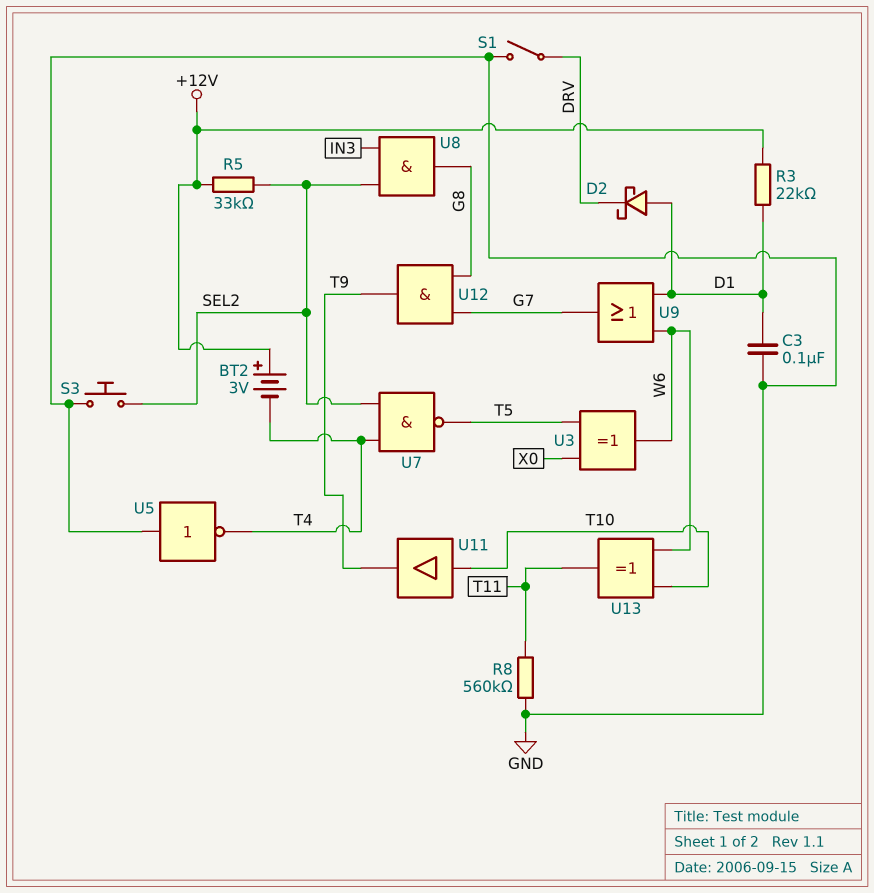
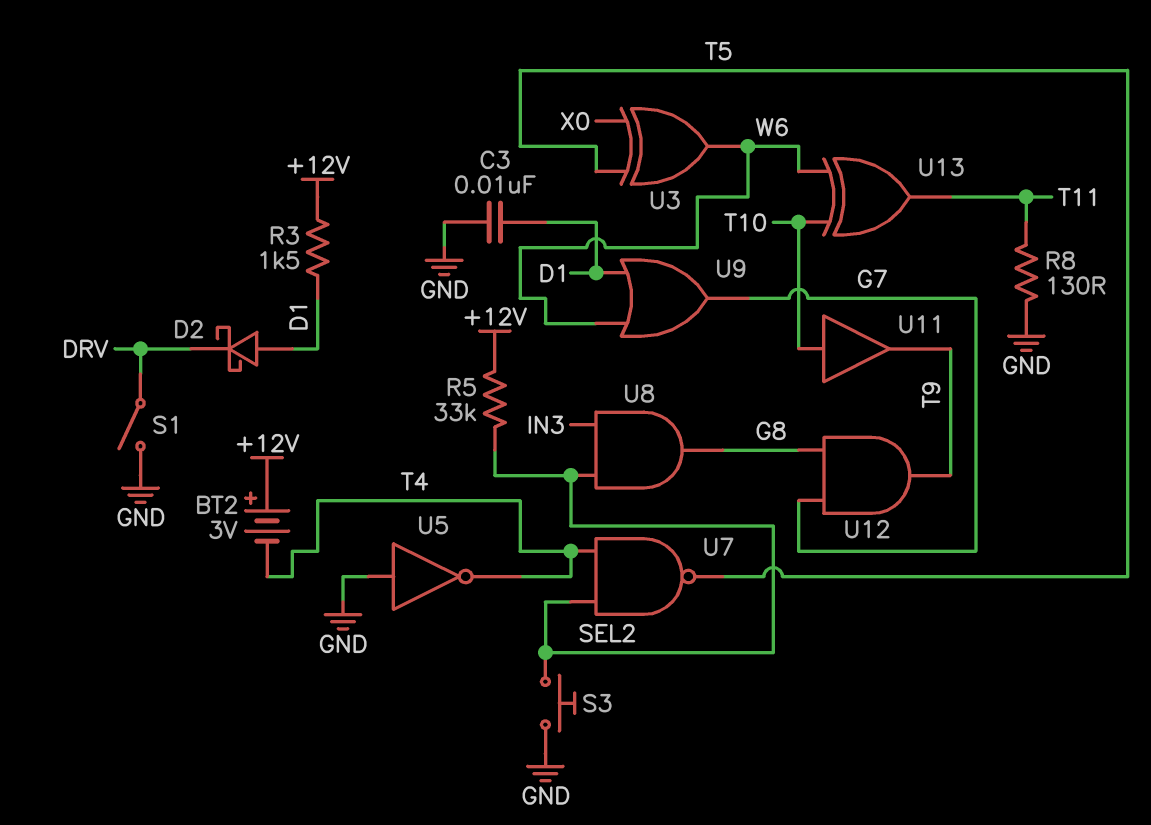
C3: 100nF (D1, GND) -> 10nF (D1, GND)
R3: 22k (+12V, D1) -> 1.5k (+12V, D1)
R8: 560k (GND, T11) -> 130 (GND, T11)

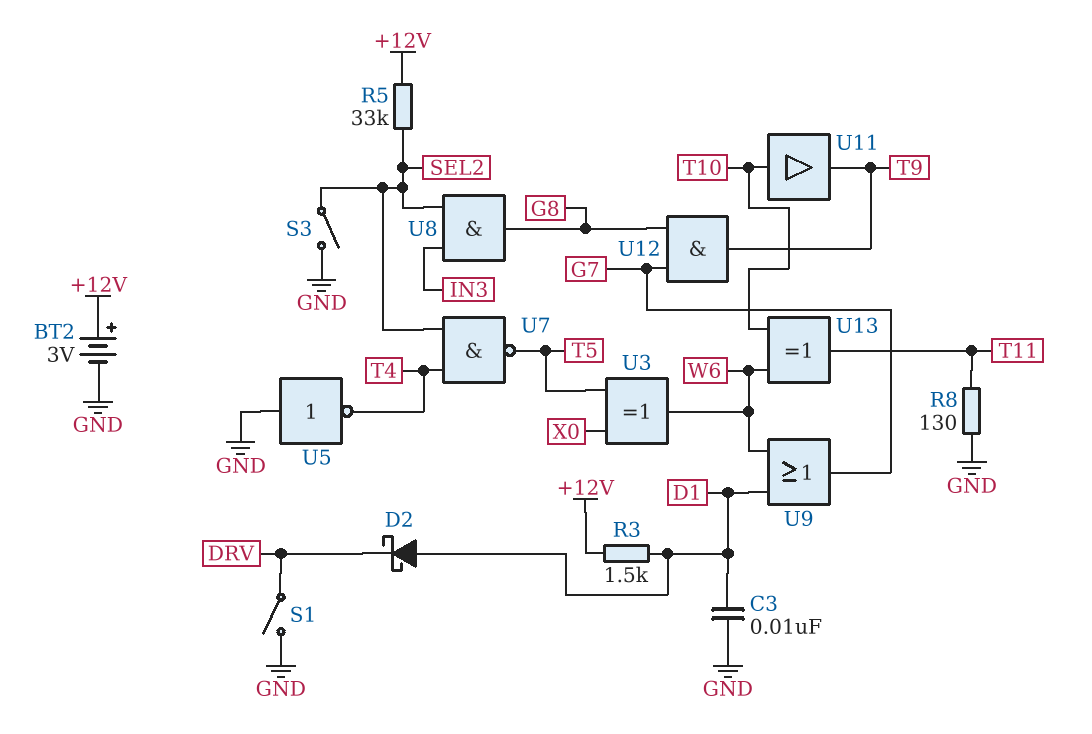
BT2: 3V (plus +12V, minus T4) -> 3V (plus +12V, minus GND)
S3: button (GND, SEL2) -> switch (GND, SEL2)

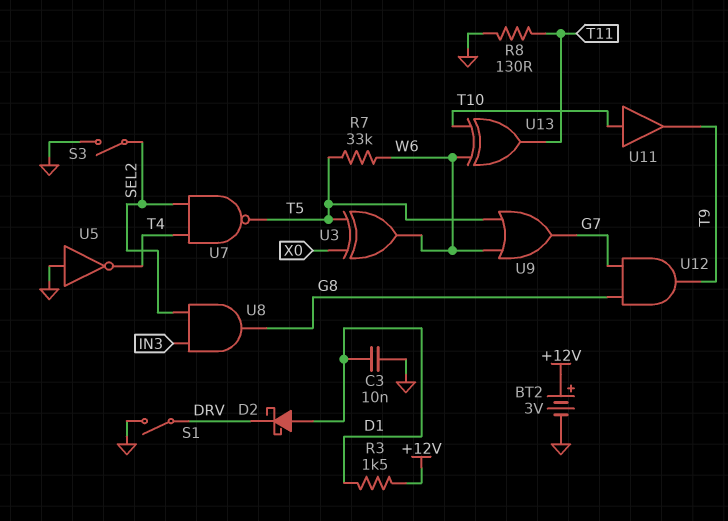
R5: 33k (+12V, SEL2) -> none
R7: none -> 33k (T5, W6)
U9: OR (in D1, in W6, out G7) -> OR (in T5, in W6, out G7)

